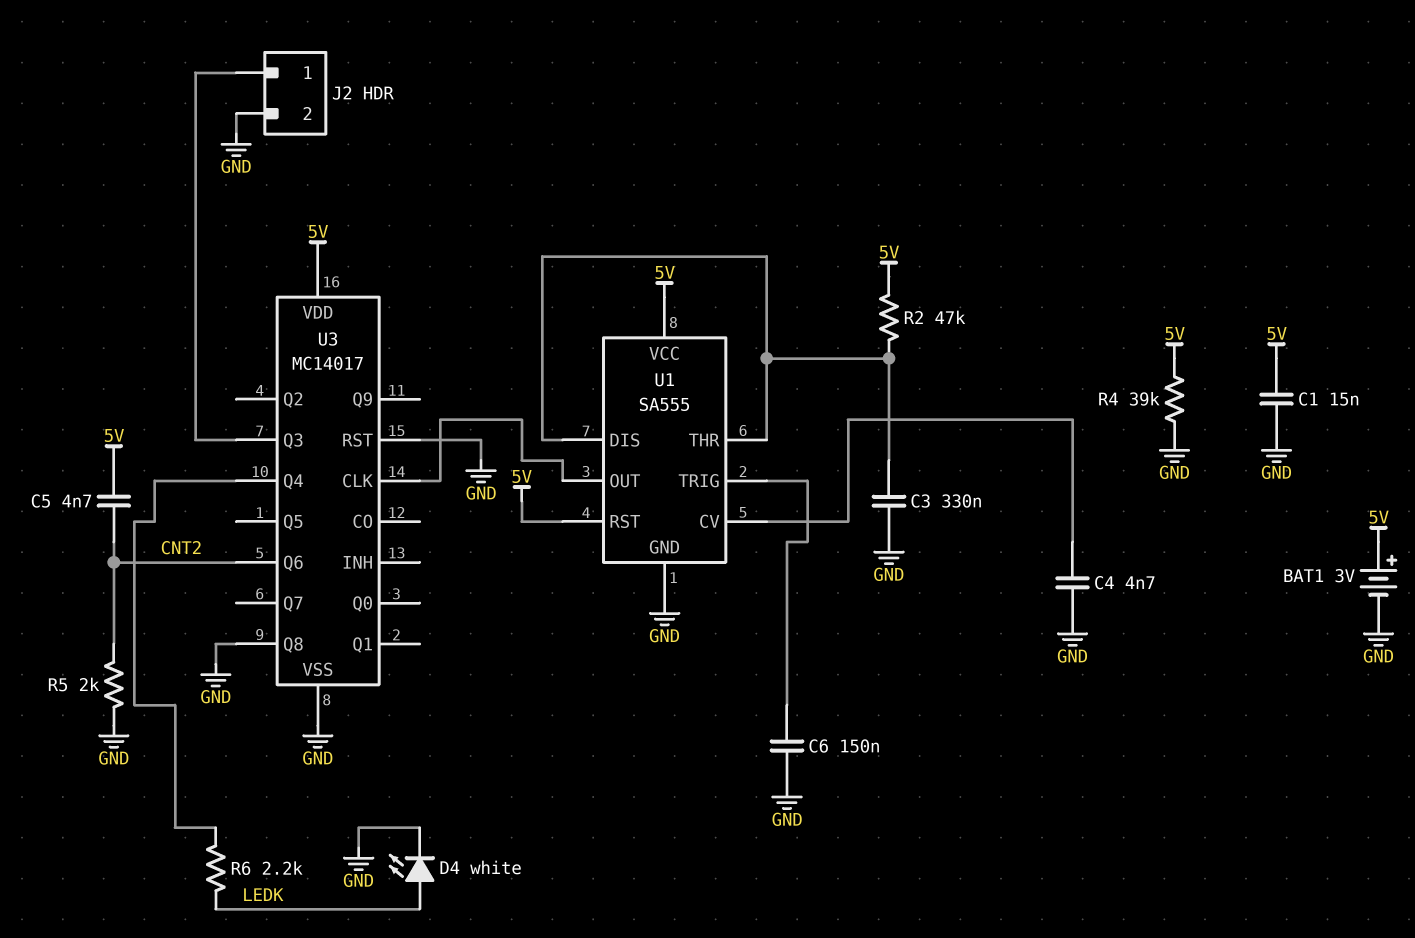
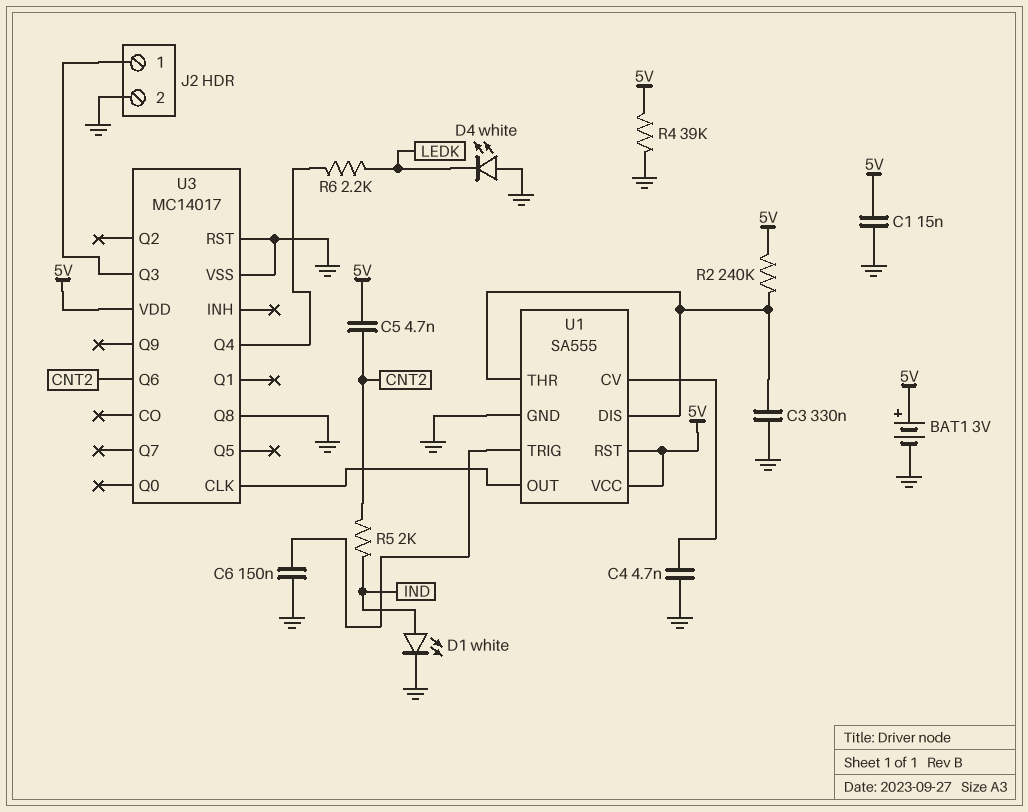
D1: none -> LED white (A IND, K GND)
D4: LED white (A LEDK, K GND) -> LED white (A GND, K LEDK)
R2: 47k (5V, U1/DIS) -> 240k (5V, U1/DIS)
R5: 2k (CNT2, GND) -> 2k (CNT2, IND)

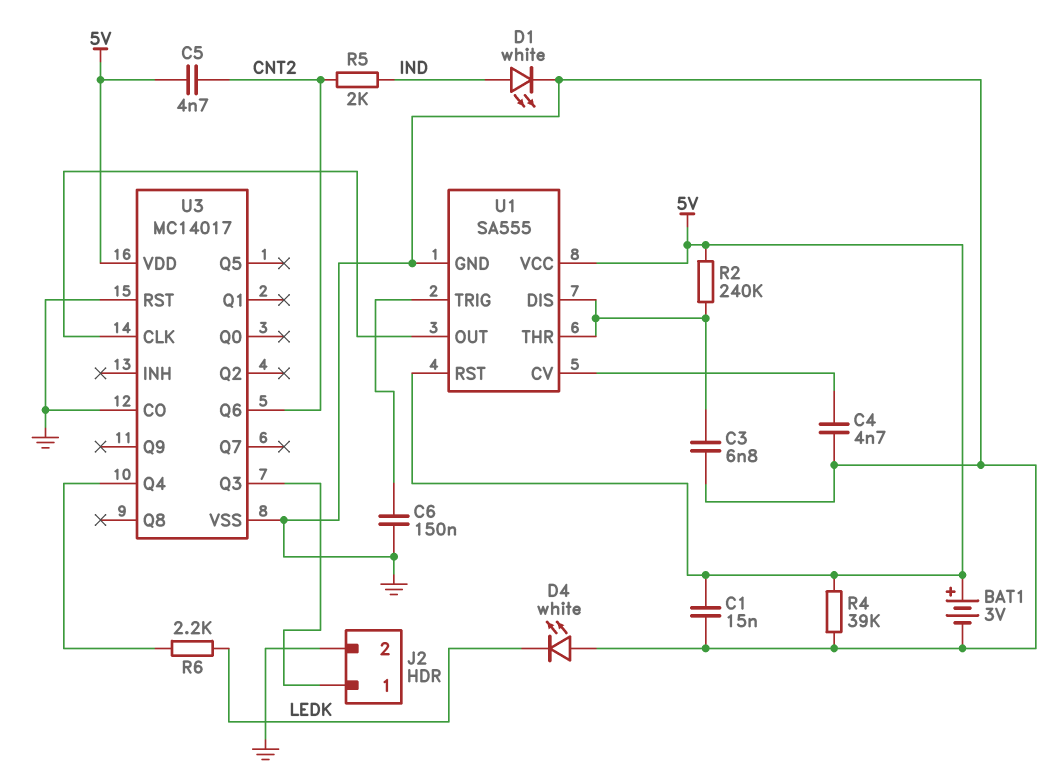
C3: 330nF (GND, U1/DIS) -> 6.8nF (GND, U1/DIS)
U3 pin CO: none -> GND
U3 pin Q8: GND -> none

